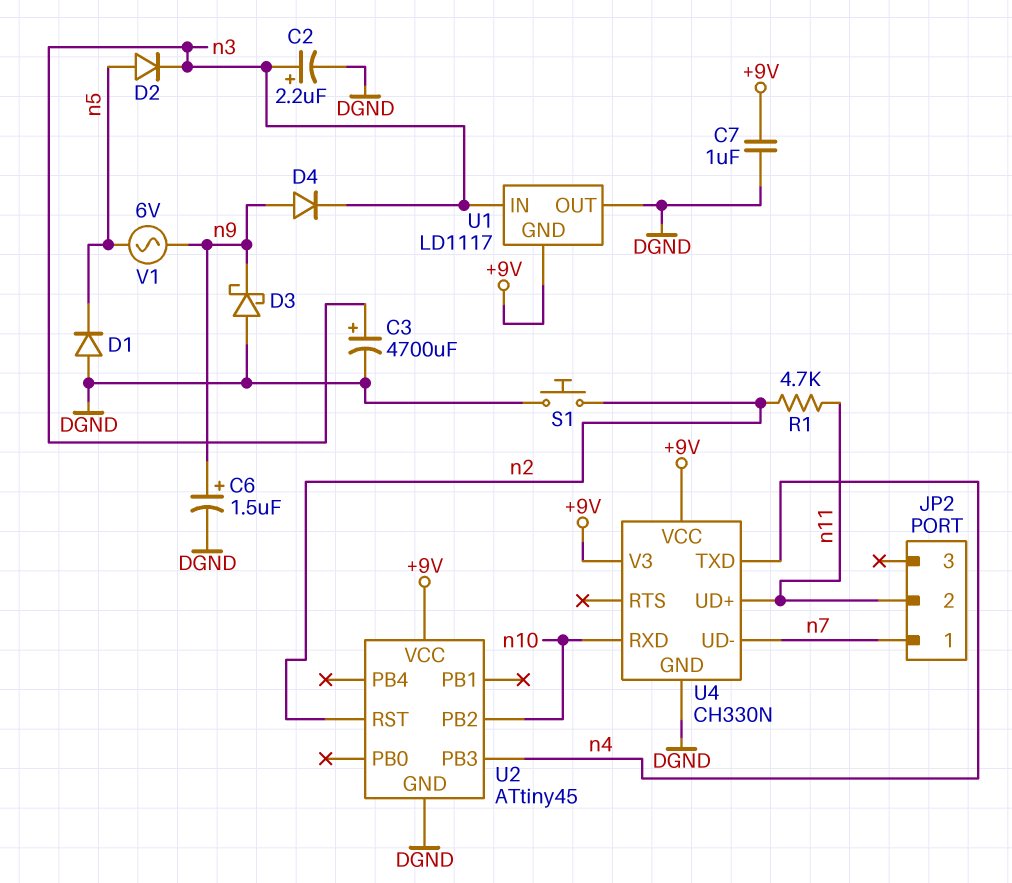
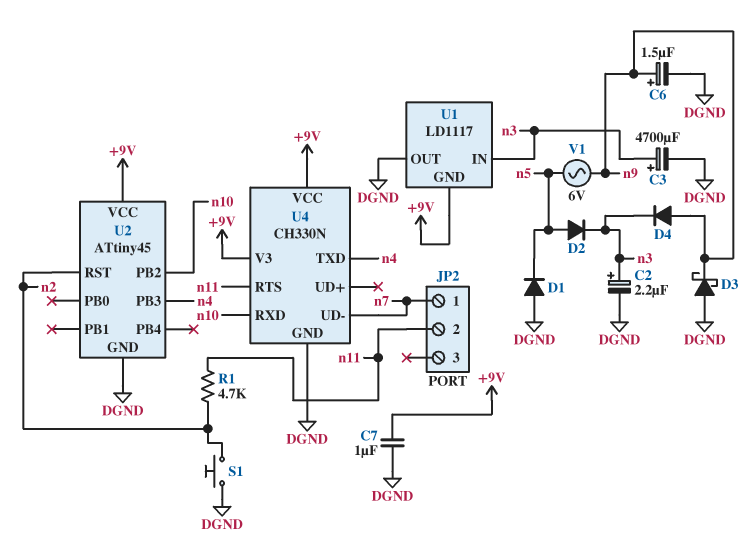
U4 pin RTS: none -> n11
U4 pin UD+: n11 -> none

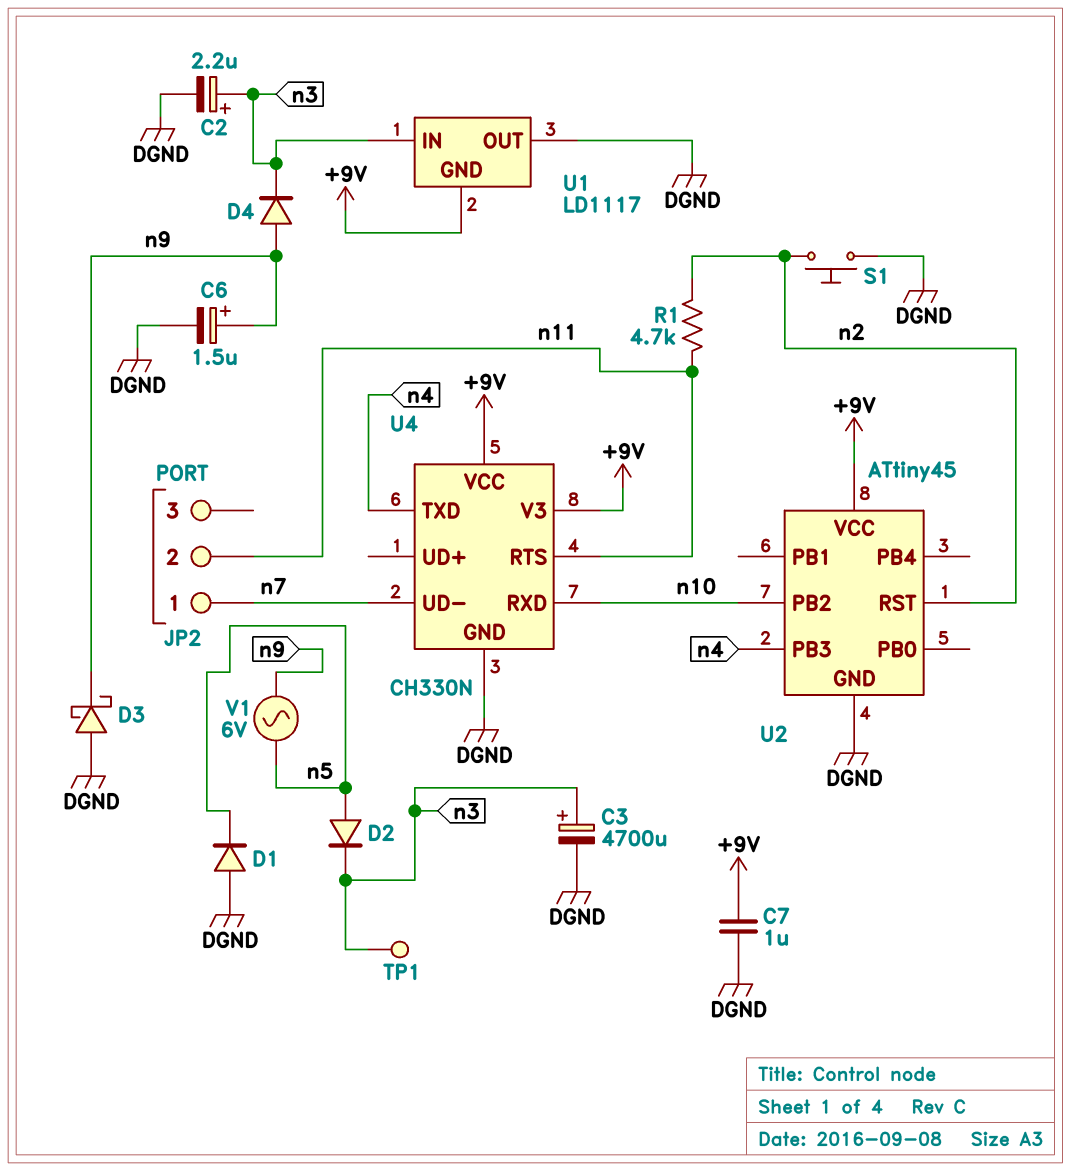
TP1: none -> test point (n3)

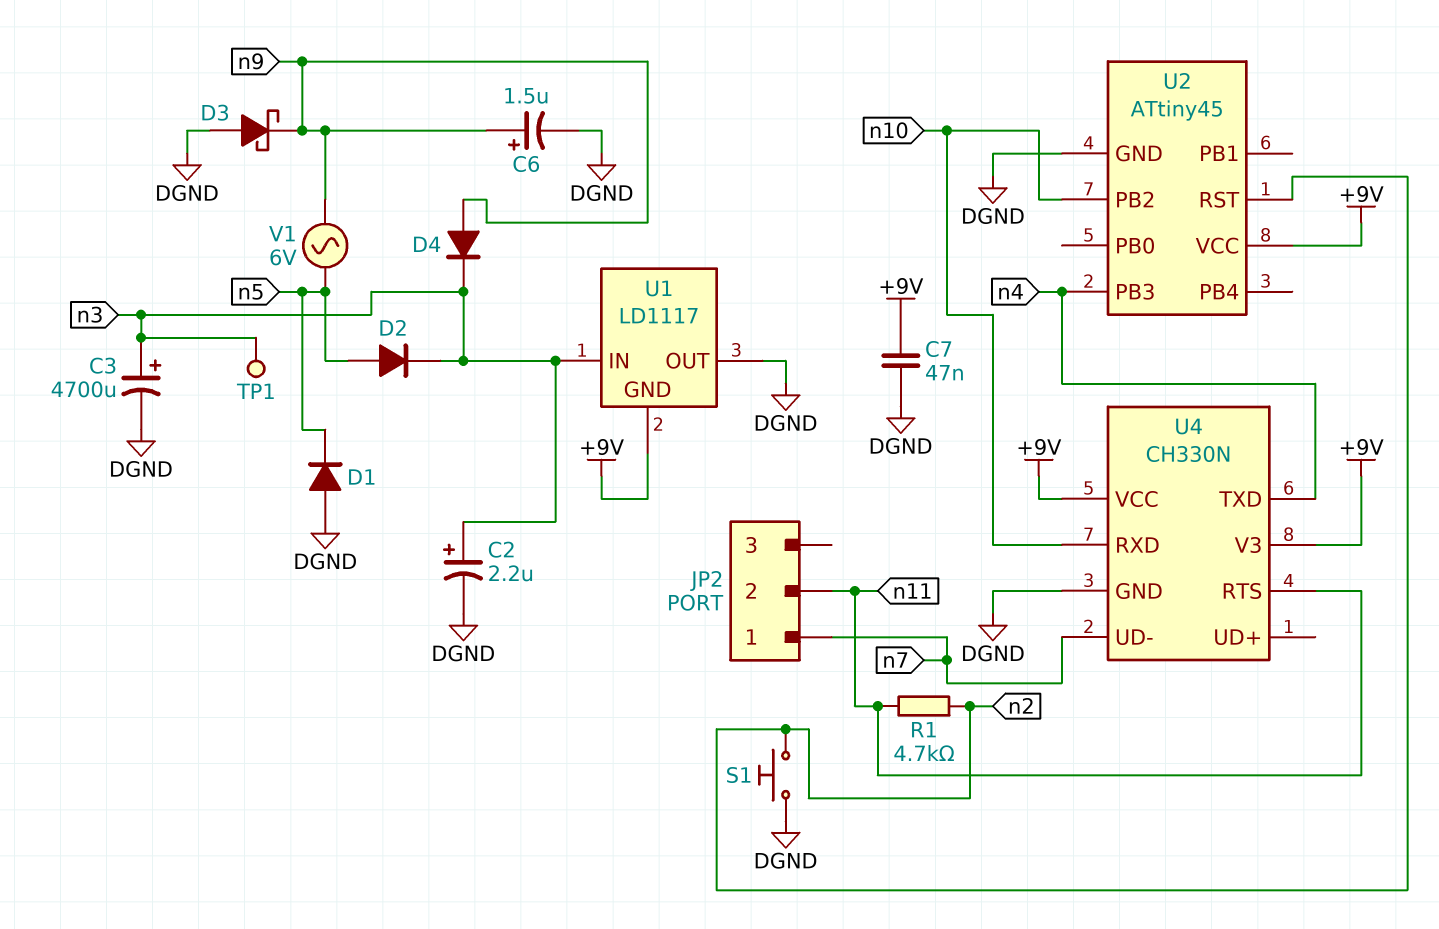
C7: 1uF (+9V, DGND) -> 47nF (+9V, DGND)

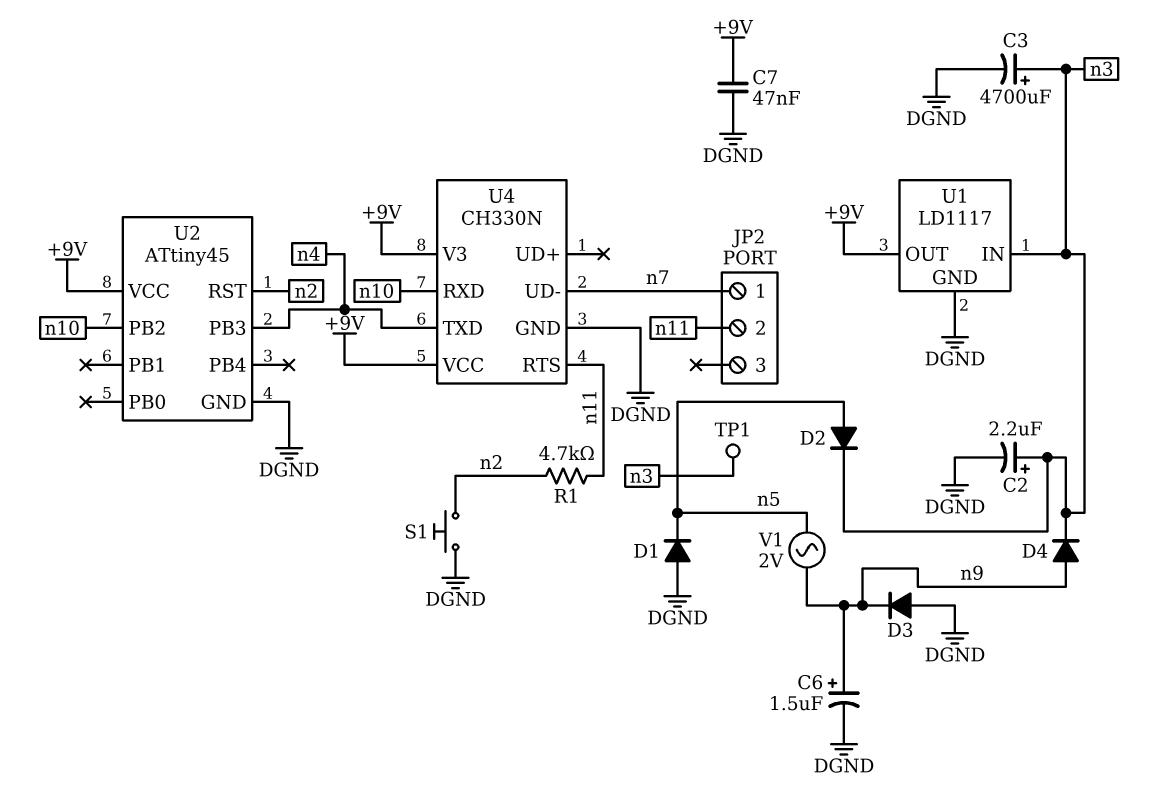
D3: schottky (A DGND, K n9) -> diode (A DGND, K n9)
U1 pin GND: +9V -> DGND
U1 pin OUT: DGND -> +9V
V1: AC 6V (n5, n9) -> AC 2V (n5, n9)

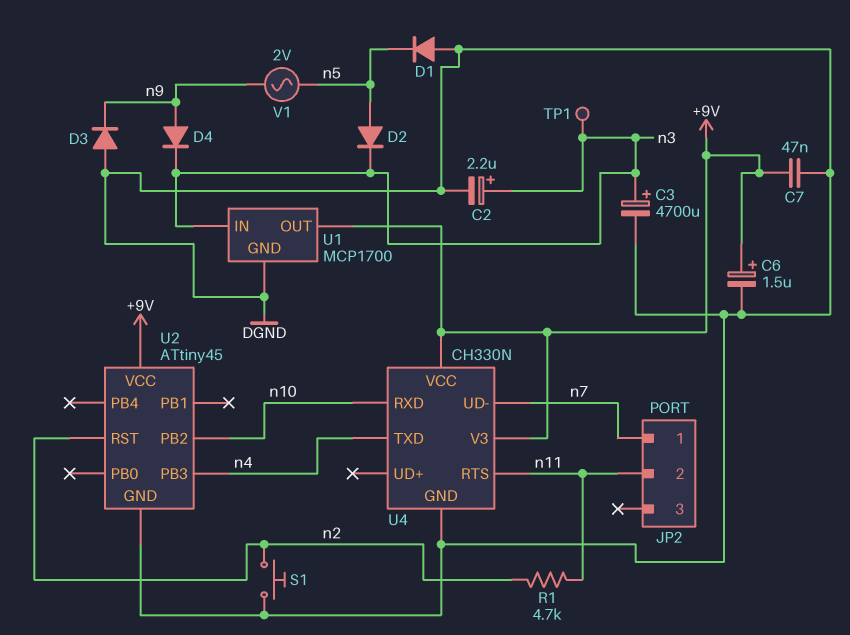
C6: 1.5uF (plus n9, minus DGND) -> 1.5uF (plus +9V, minus DGND)
U1: LD1117 -> MCP1700

